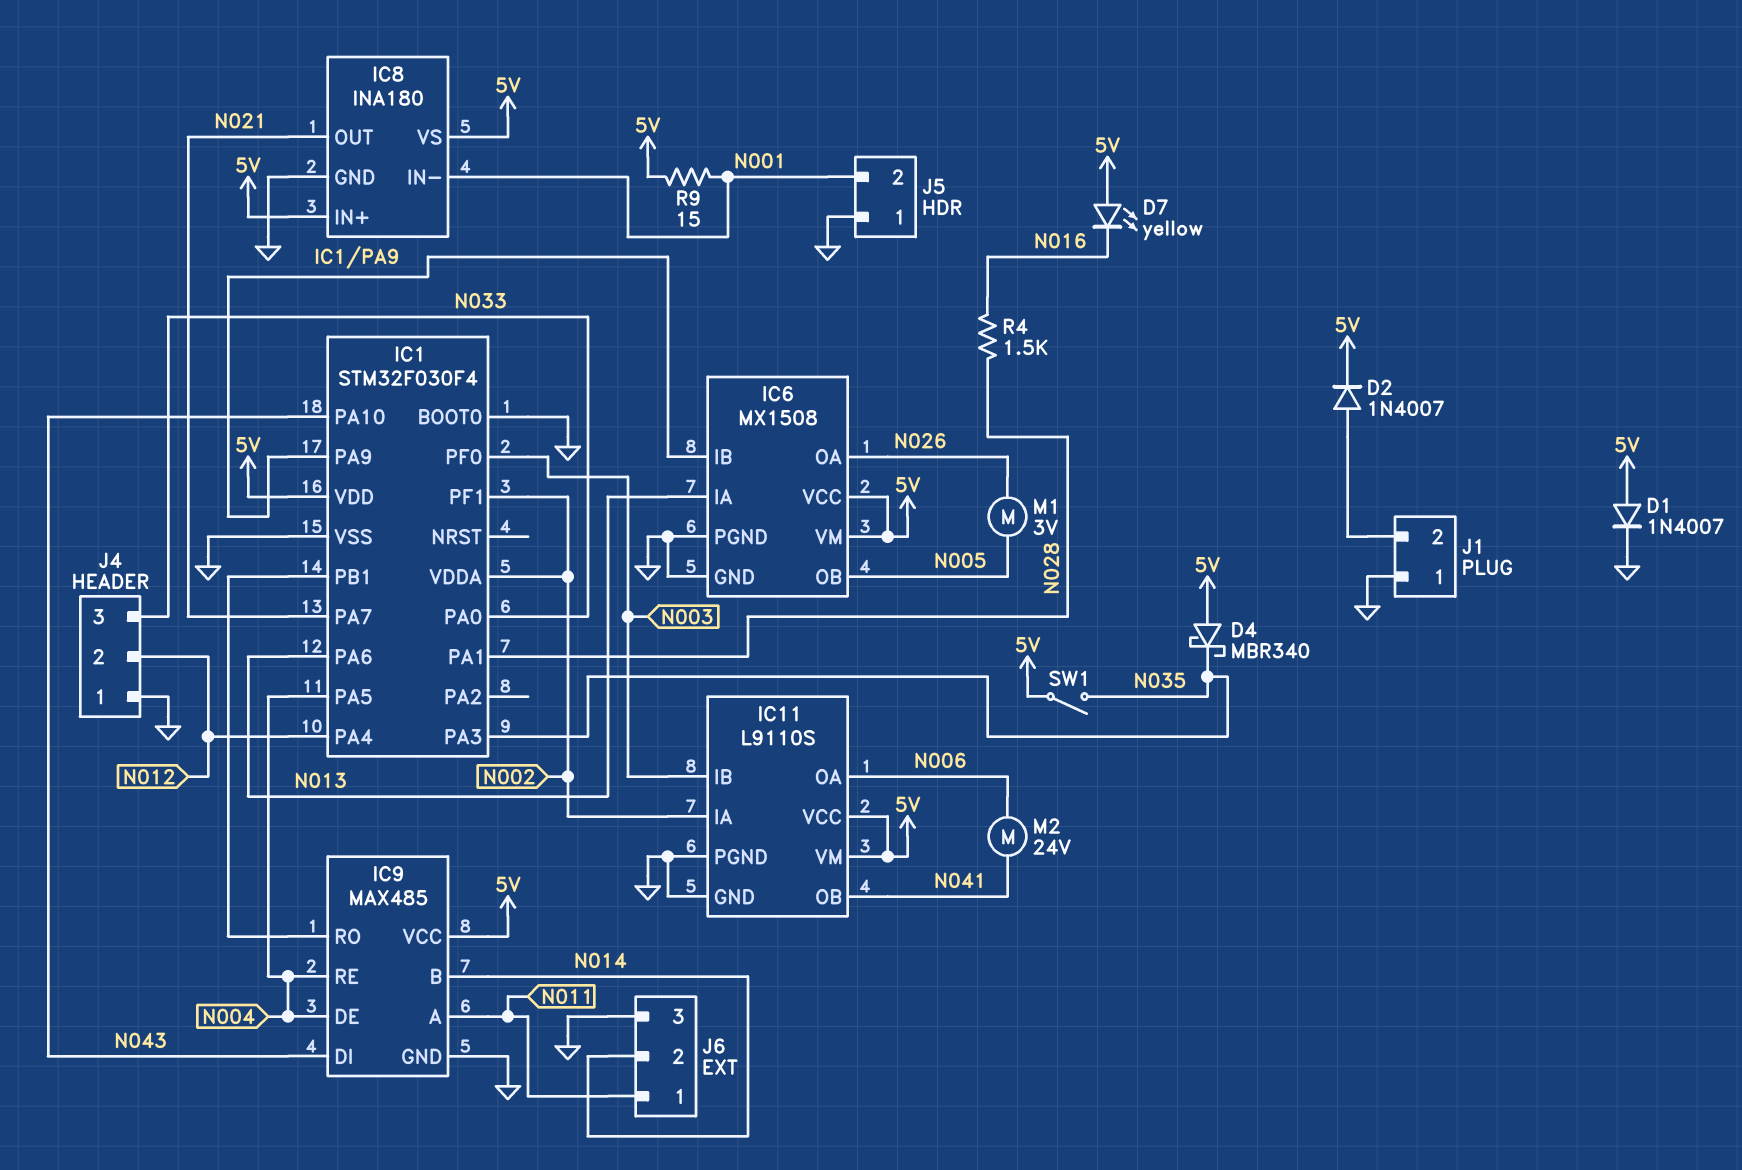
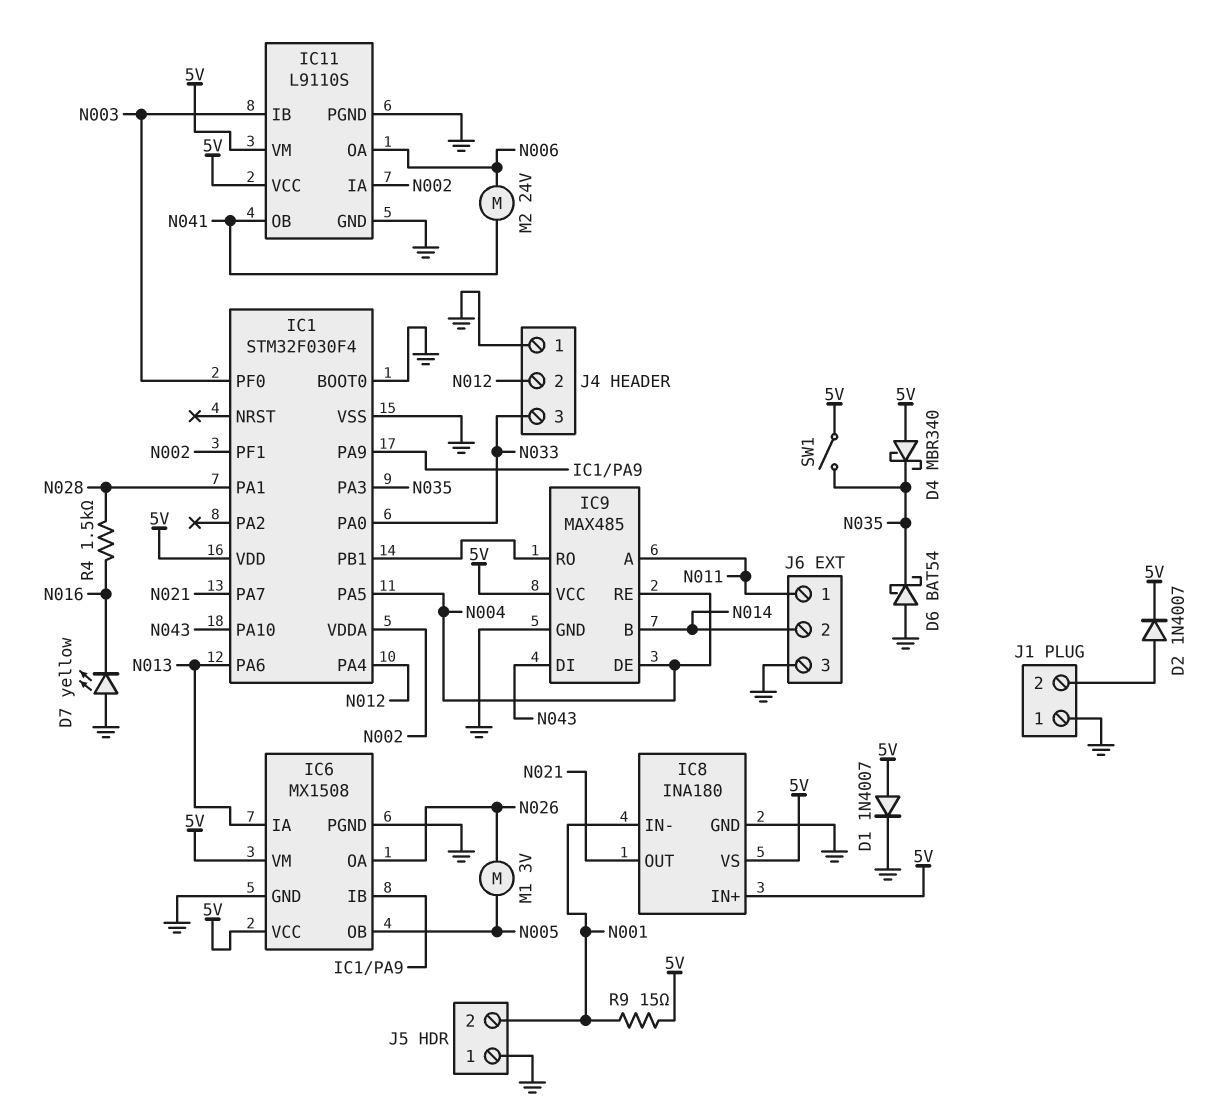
D6: none -> schottky BAT54 (A GND, K N035)
D7: LED yellow (A 5V, K N016) -> LED yellow (A GND, K N016)

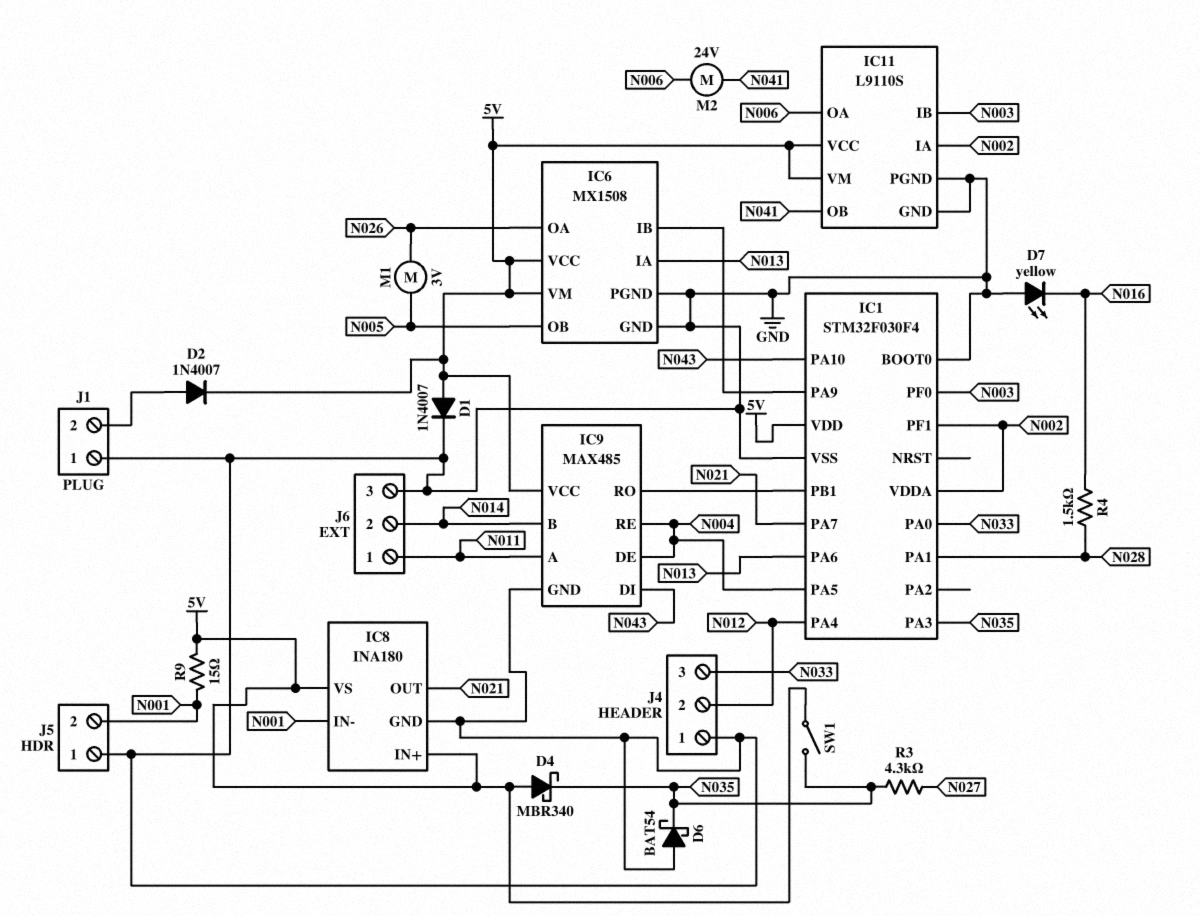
R3: none -> 4.3k (N027, N035)

